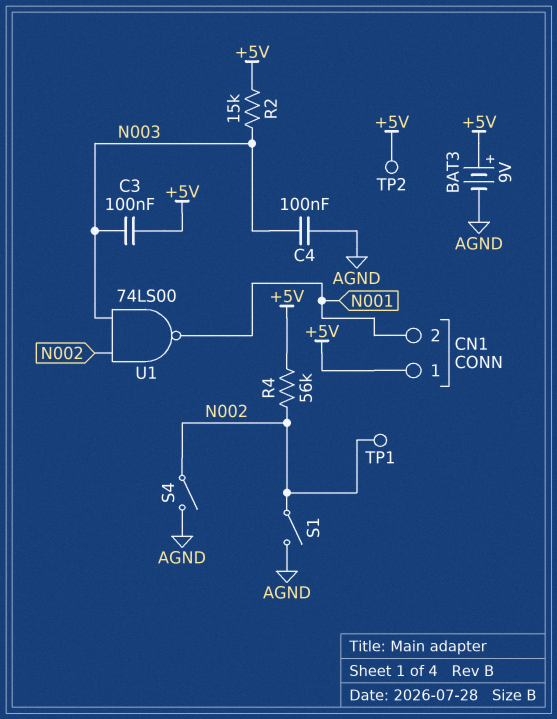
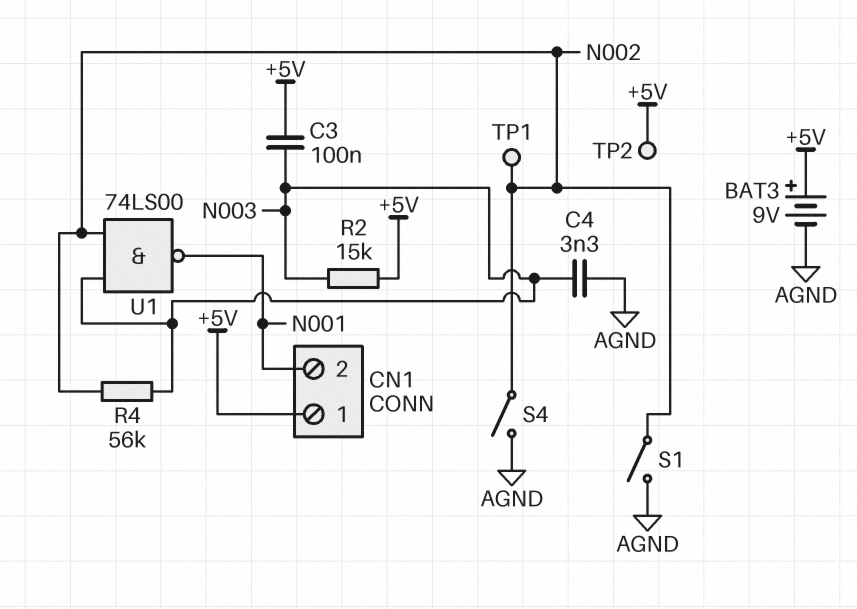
C4: 100nF (AGND, N003) -> 3.3nF (AGND, N003)
R4: 56k (+5V, N002) -> 56k (N002, N003)

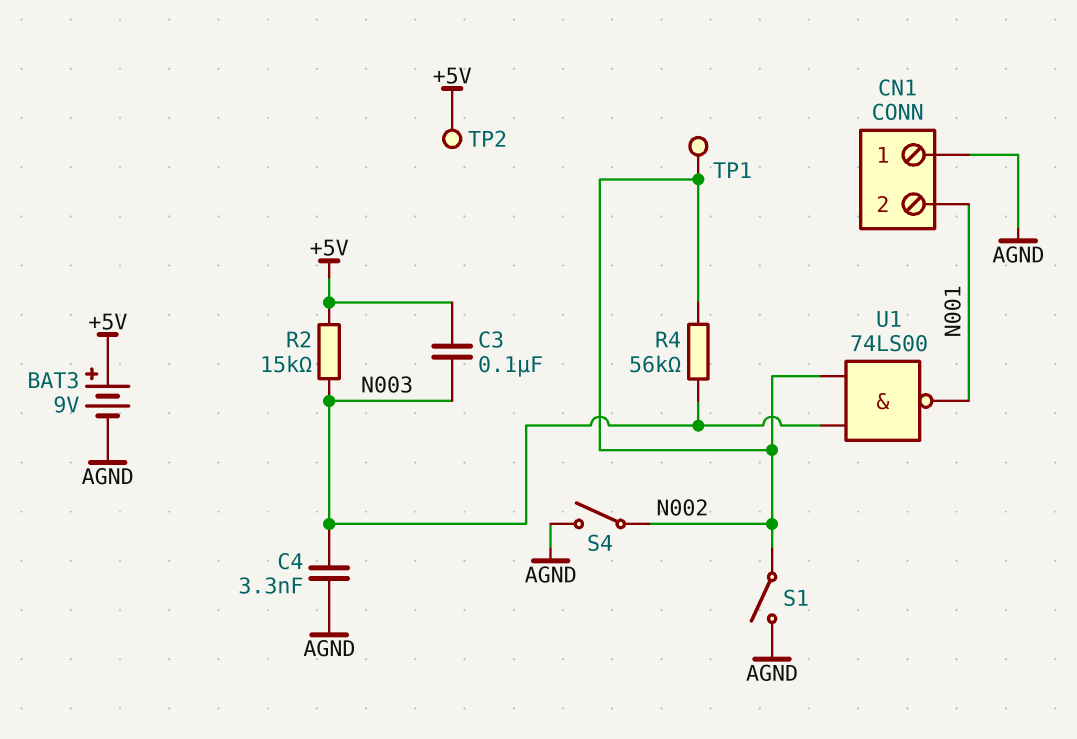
CN1 pin 1: +5V -> AGND

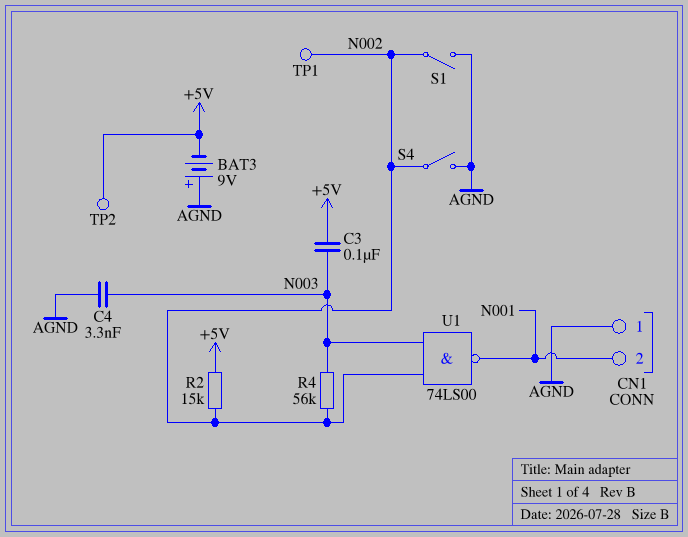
BAT3: 9V (plus +5V, minus AGND) -> 9V (plus AGND, minus +5V)
R2: 15k (+5V, N003) -> 15k (+5V, N002)

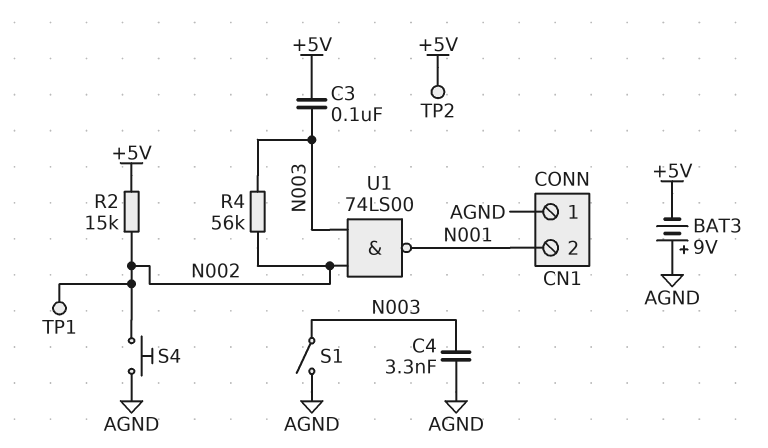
S1: switch (AGND, N002) -> switch (AGND, N003)
S4: switch (AGND, N002) -> button (AGND, N002)

